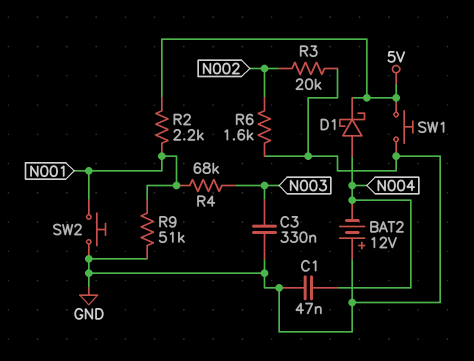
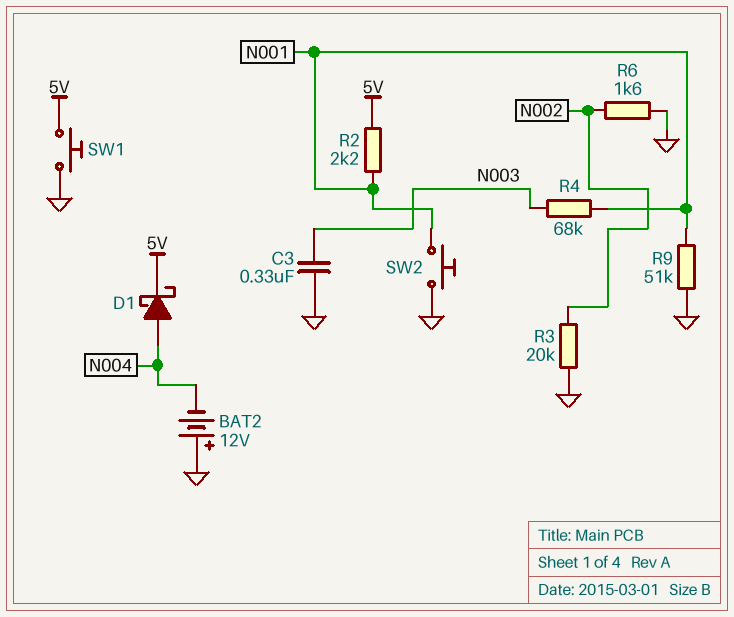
C1: 47nF (GND, N004) -> none

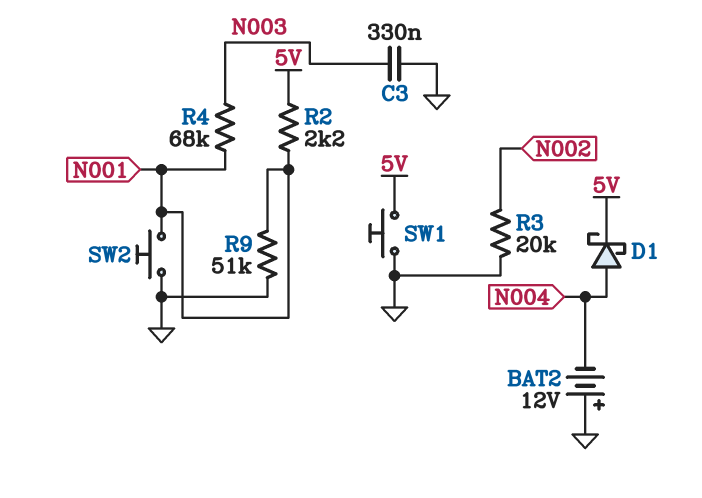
R6: 1.6k (GND, N002) -> none

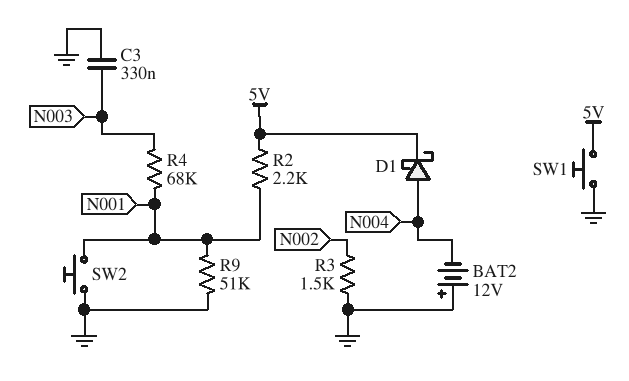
R3: 20k (GND, N002) -> 1.5k (GND, N002)

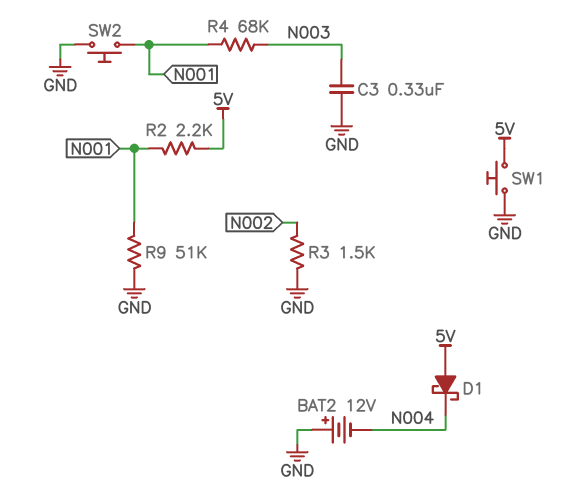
D1: schottky (A N004, K 5V) -> schottky (A 5V, K N004)

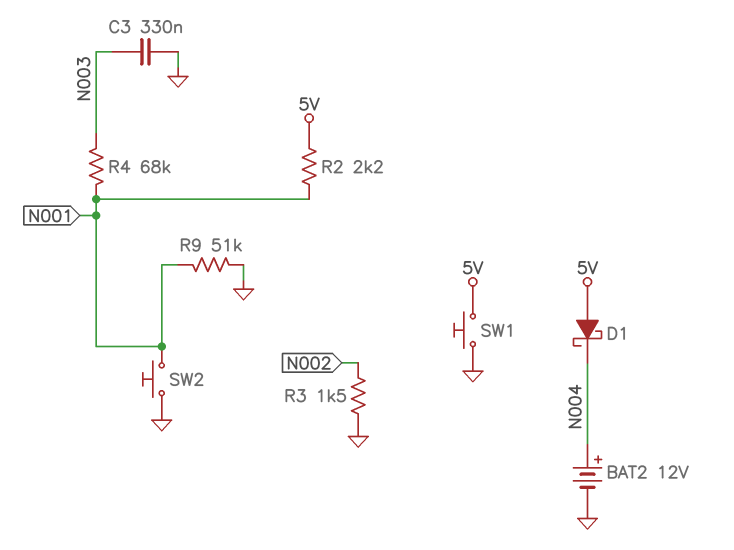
BAT2: 12V (plus GND, minus N004) -> 12V (plus N004, minus GND)

